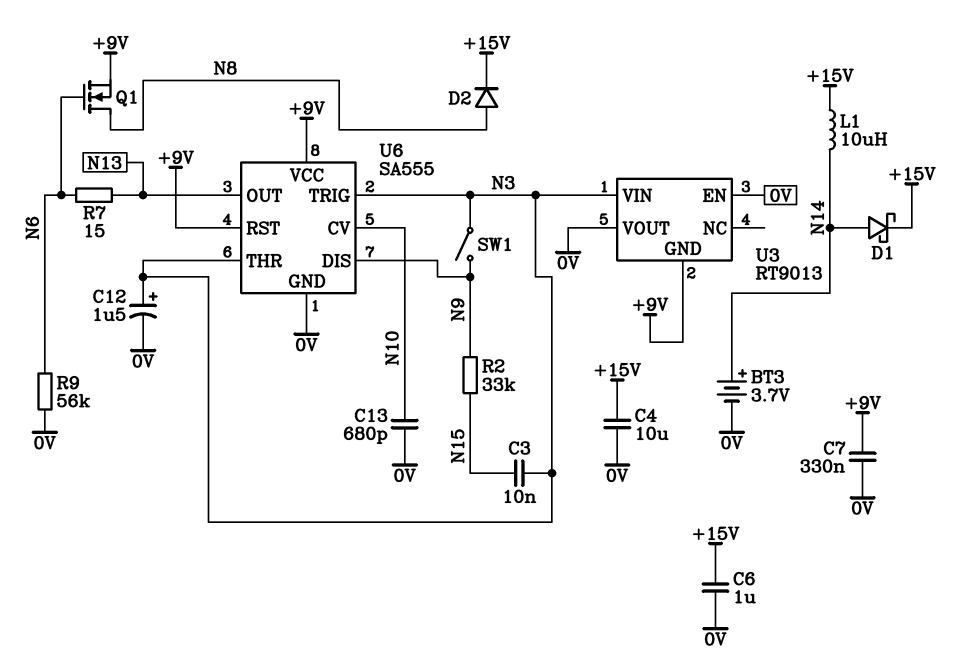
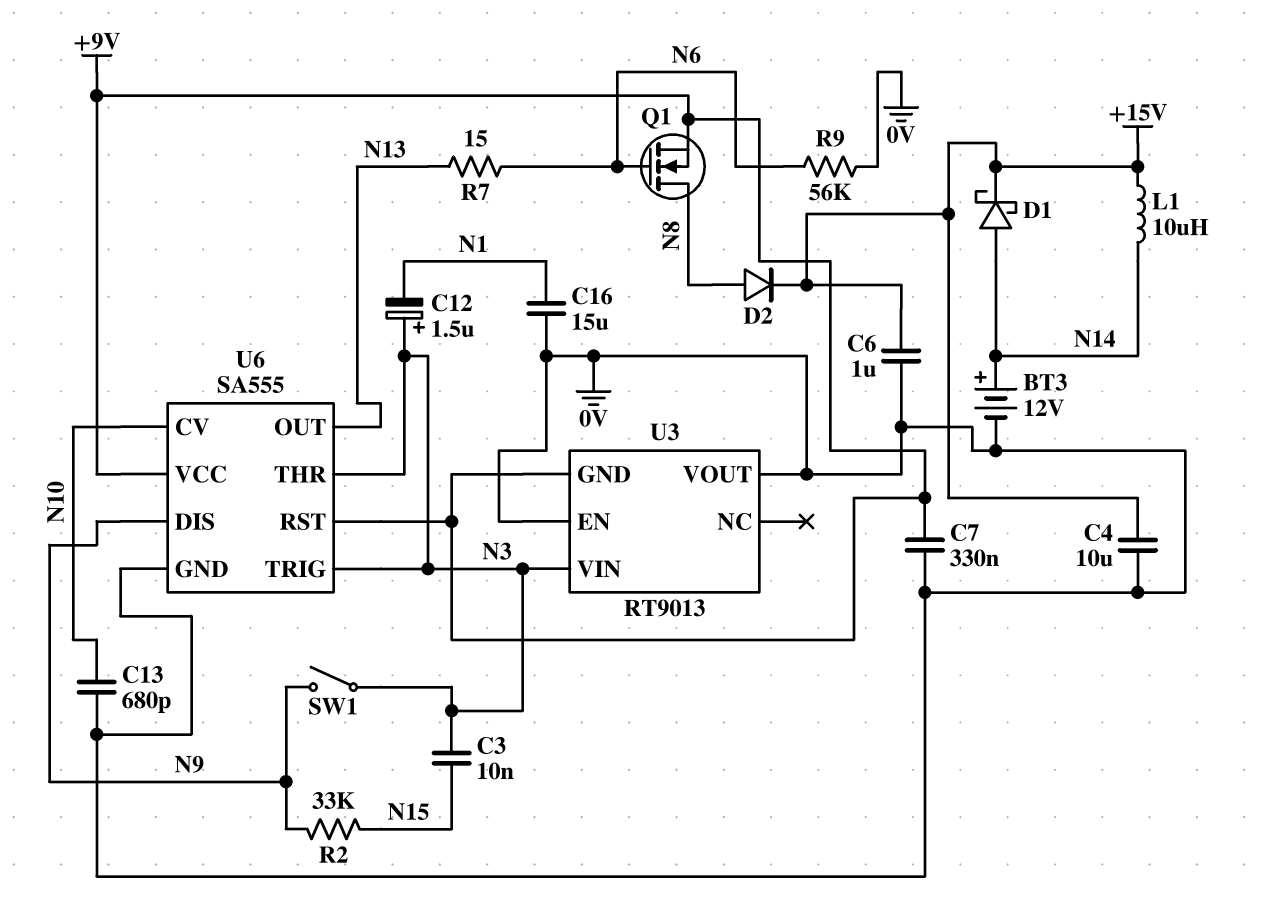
BT3: 3.7V (plus N14, minus 0V) -> 12V (plus N14, minus 0V)
C12: 1.5uF (plus N3, minus 0V) -> 1.5uF (plus N3, minus N1)
C16: none -> 15uF (0V, N1)

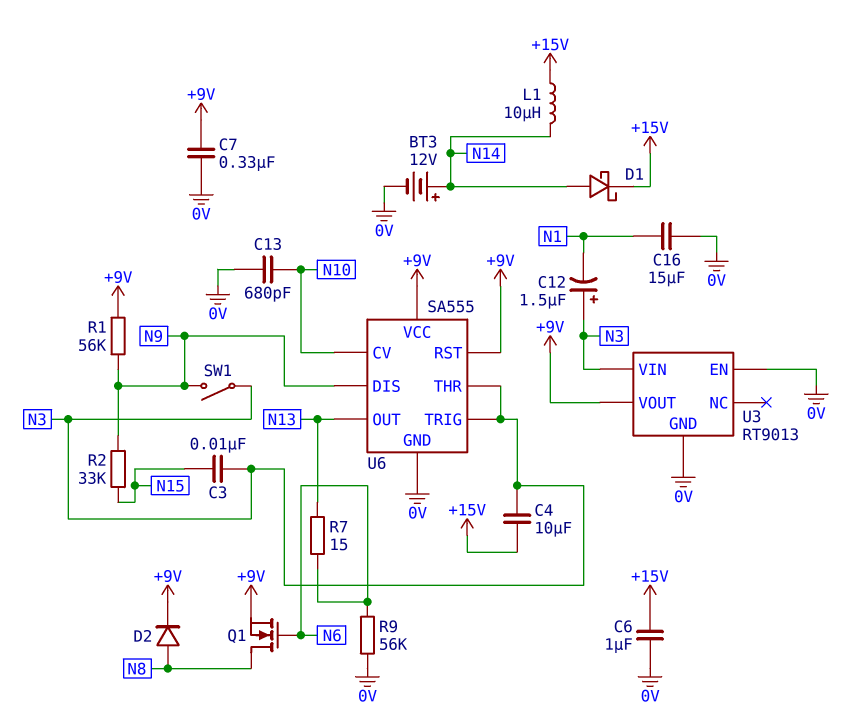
C4: 10uF (+15V, 0V) -> 10uF (+15V, N3)
D2: diode (A N8, K +15V) -> diode (A N8, K +9V)
R1: none -> 56k (+9V, N9)
U3 pin GND: +9V -> 0V
U3 pin VOUT: 0V -> +9V

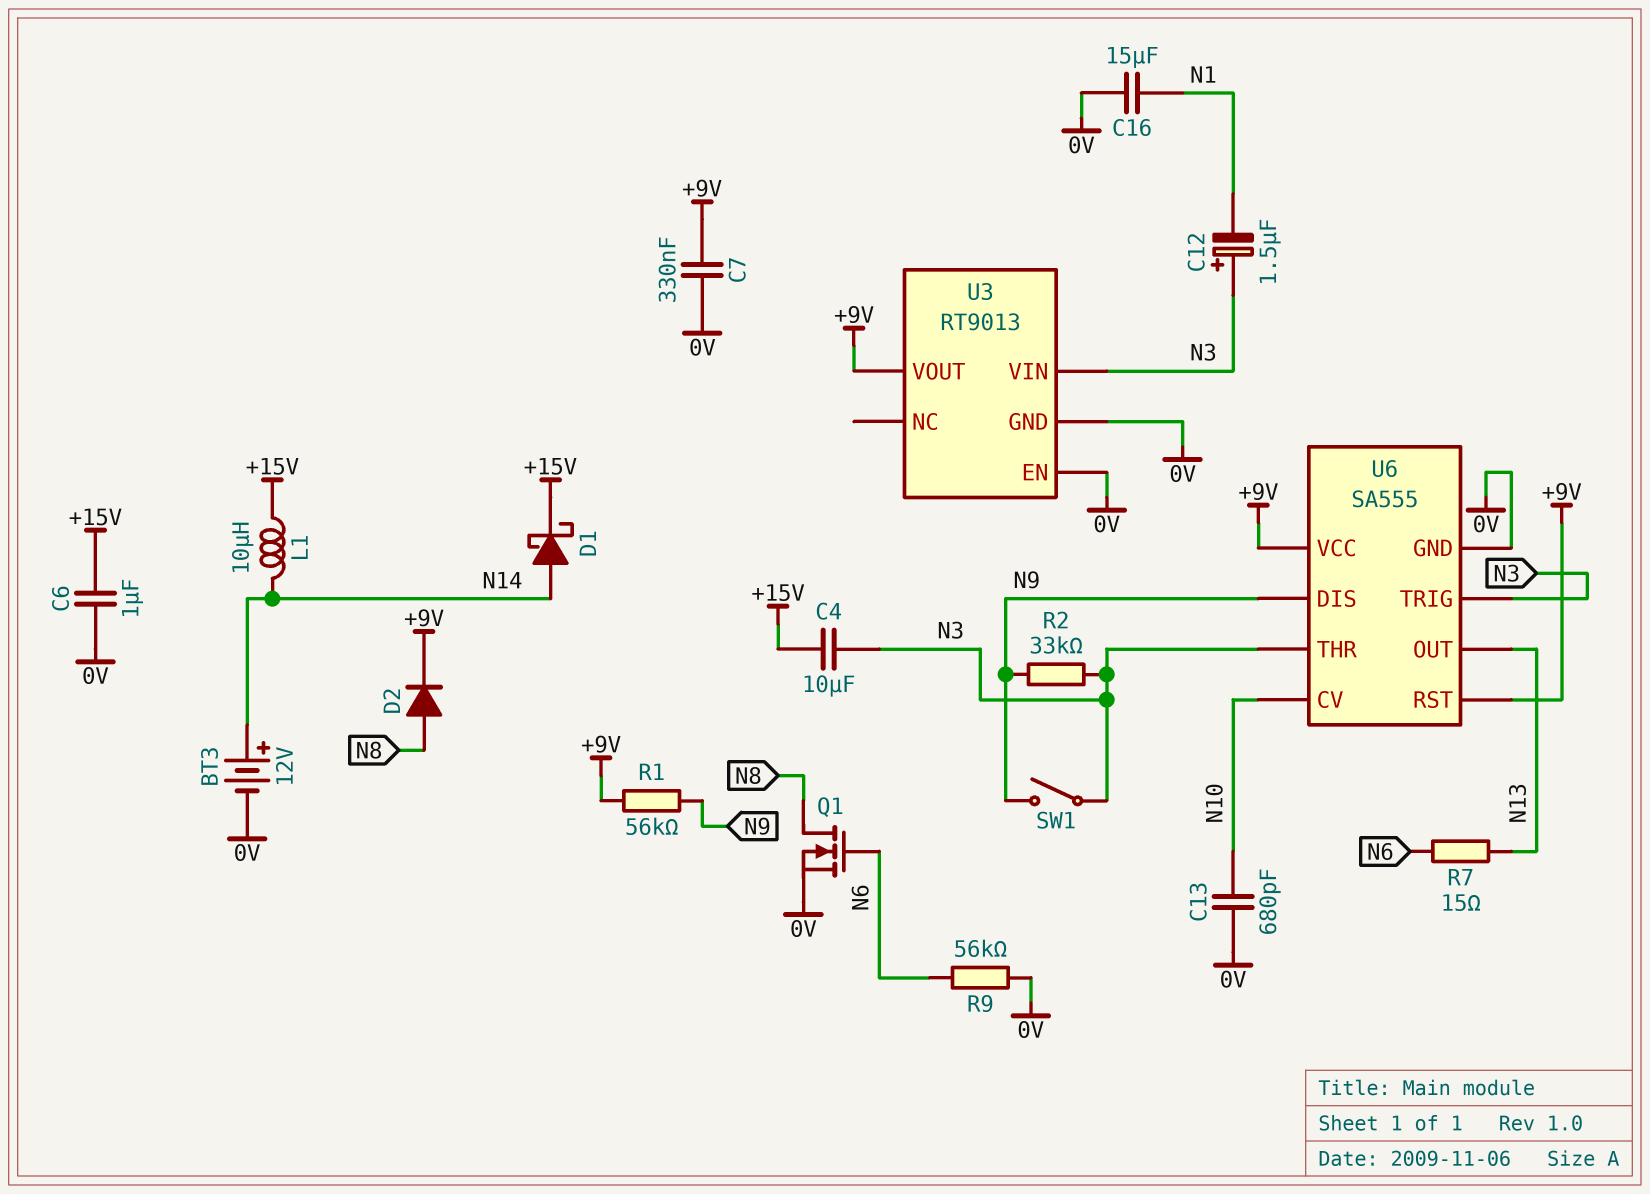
C3: 10nF (N3, N15) -> none
Q1: NMOS (G N6, D N8, S +9V) -> NMOS (G N6, D N8, S 0V)
R2: 33k (N9, N15) -> 33k (N3, N9)

